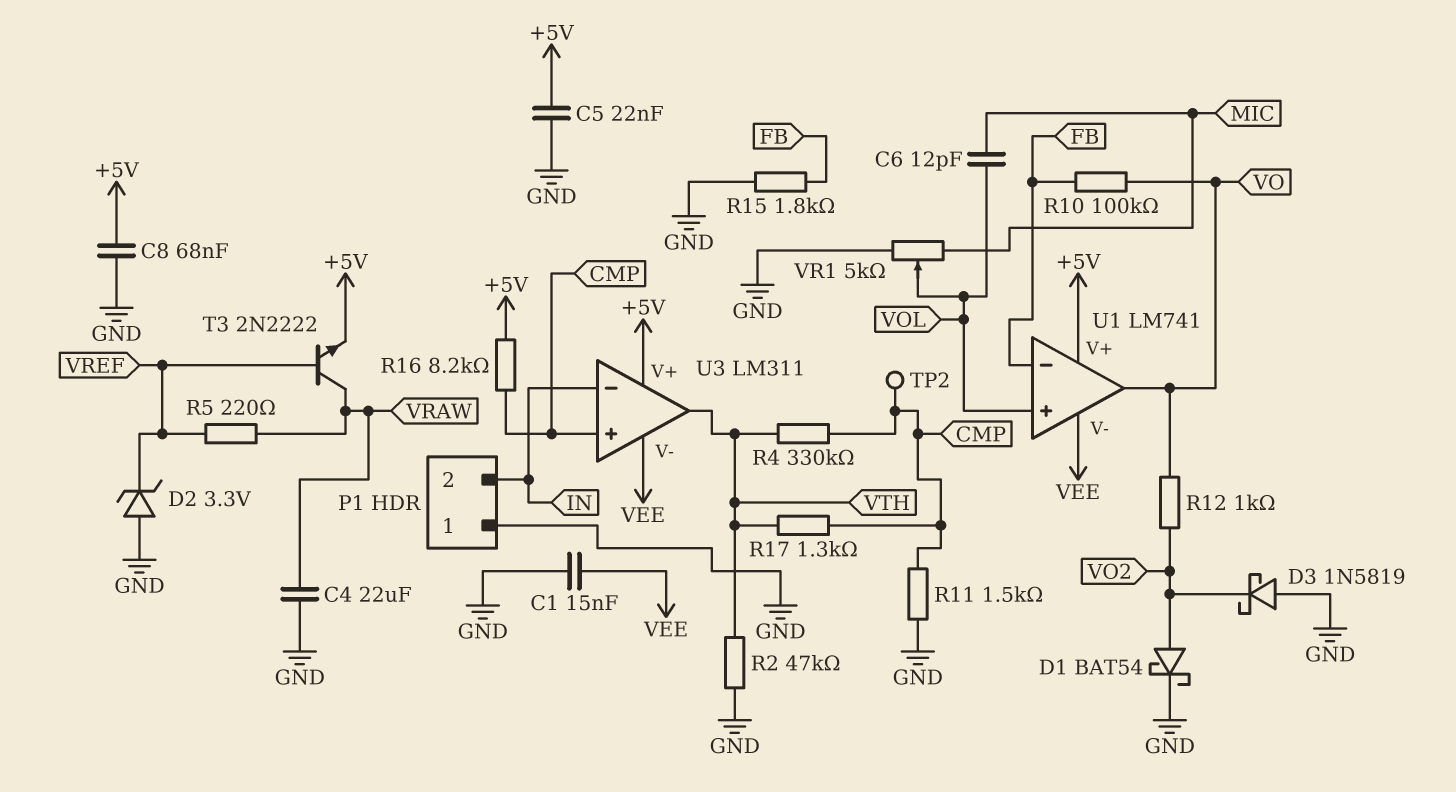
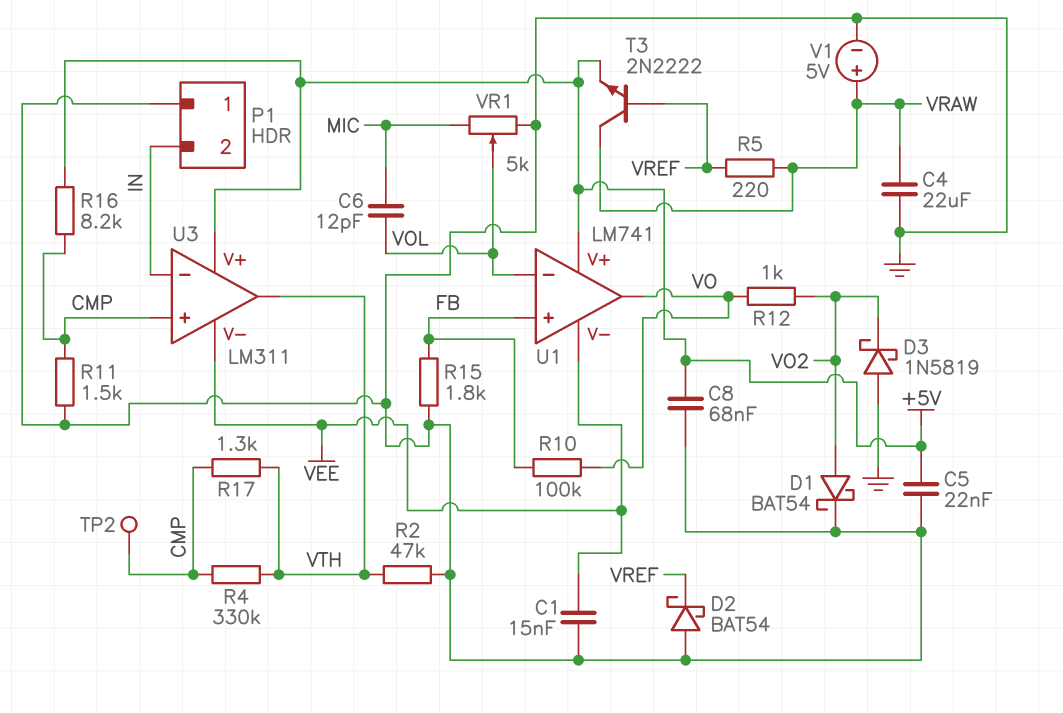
D2: zener 3.3V (A GND, K VREF) -> schottky BAT54 (A GND, K VREF)
U1 pin in+: VOL -> FB
U1 pin in-: FB -> VOL
V1: none -> 5V (plus VRAW, minus GND)

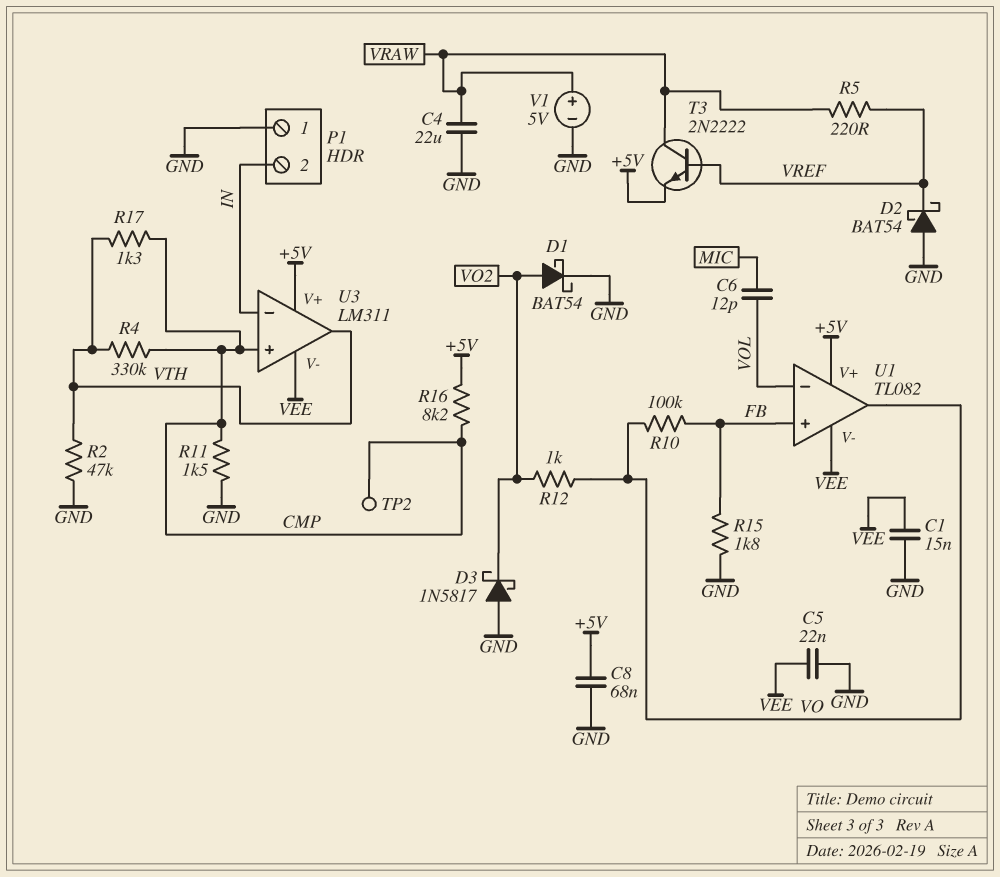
C5: 22nF (+5V, GND) -> 22nF (GND, VEE)
D3: schottky 1N5819 (A GND, K VO2) -> schottky 1N5817 (A GND, K VO2)
U1: LM741 -> TL082
VR1: 5k (GND, MIC, wiper VOL) -> none

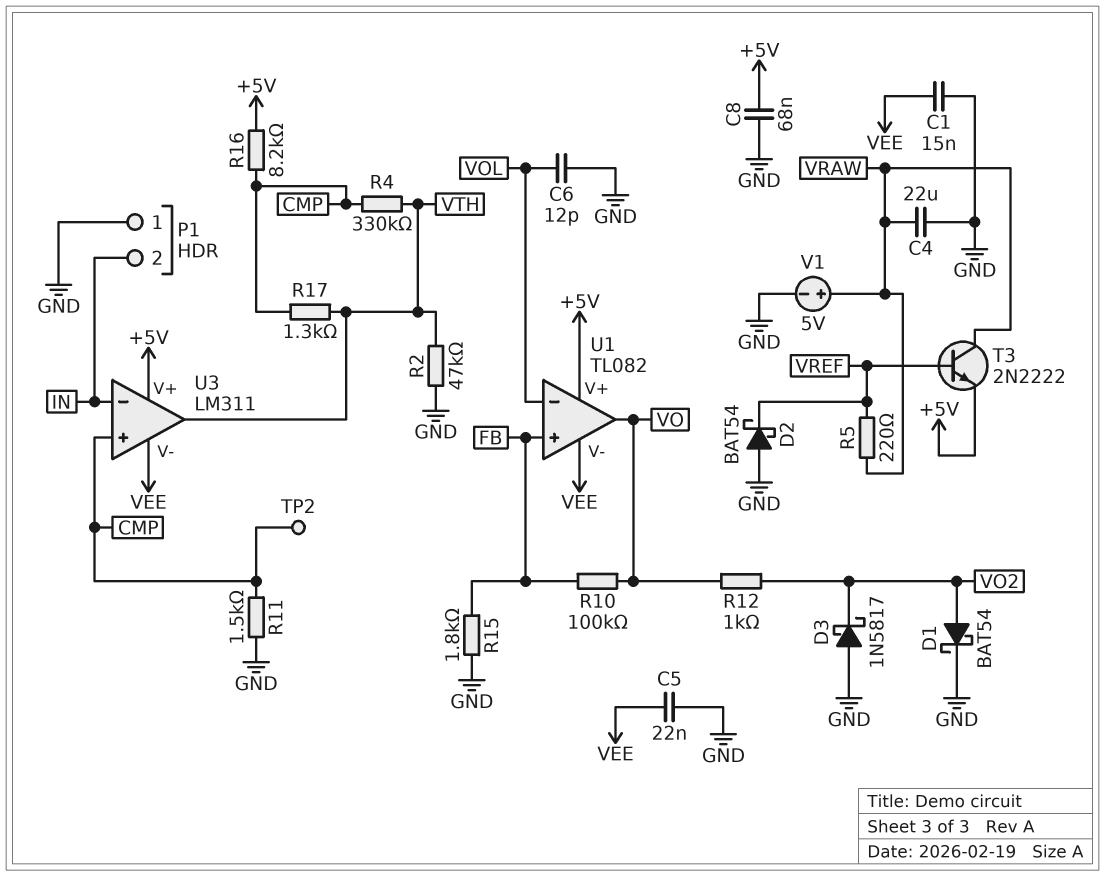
C6: 12pF (MIC, VOL) -> 12pF (GND, VOL)

